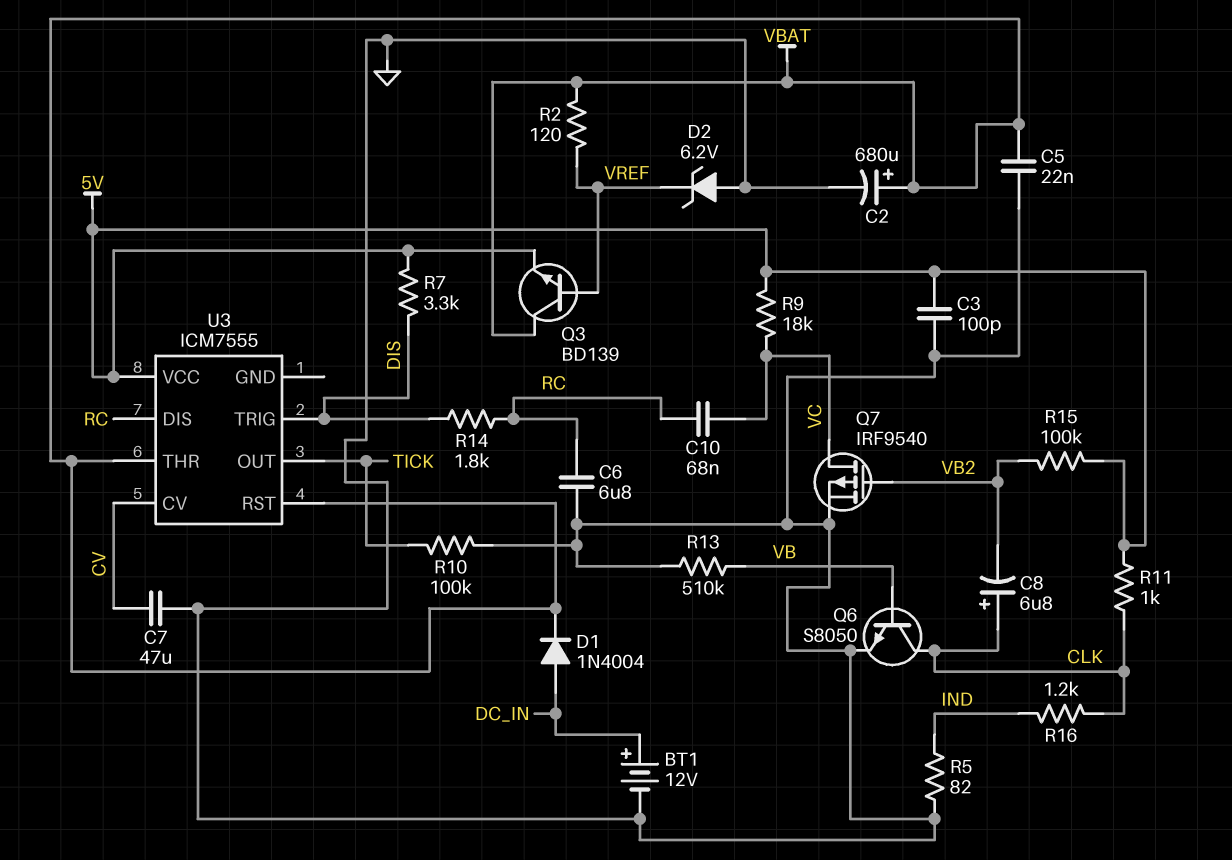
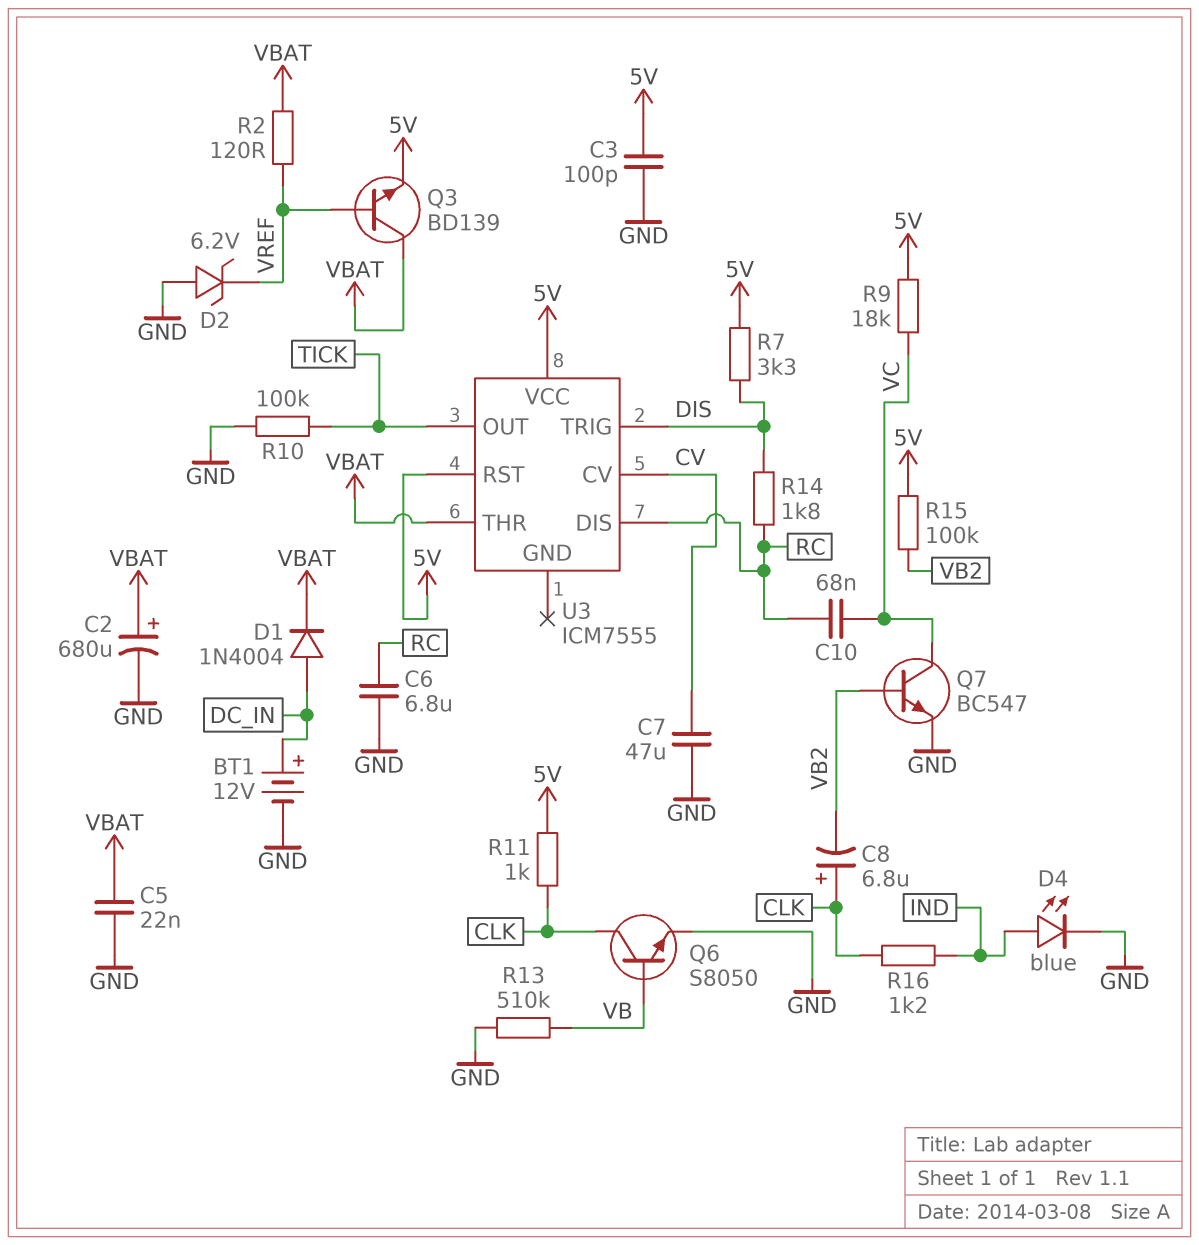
D4: none -> LED blue (A IND, K GND)
Q7: PMOS IRF9540 (G VB2, D VC, S GND) -> NPN BC547 (B VB2, C VC, E GND)
R5: 82 (GND, IND) -> none
U3 pin RST: VBAT -> 5V

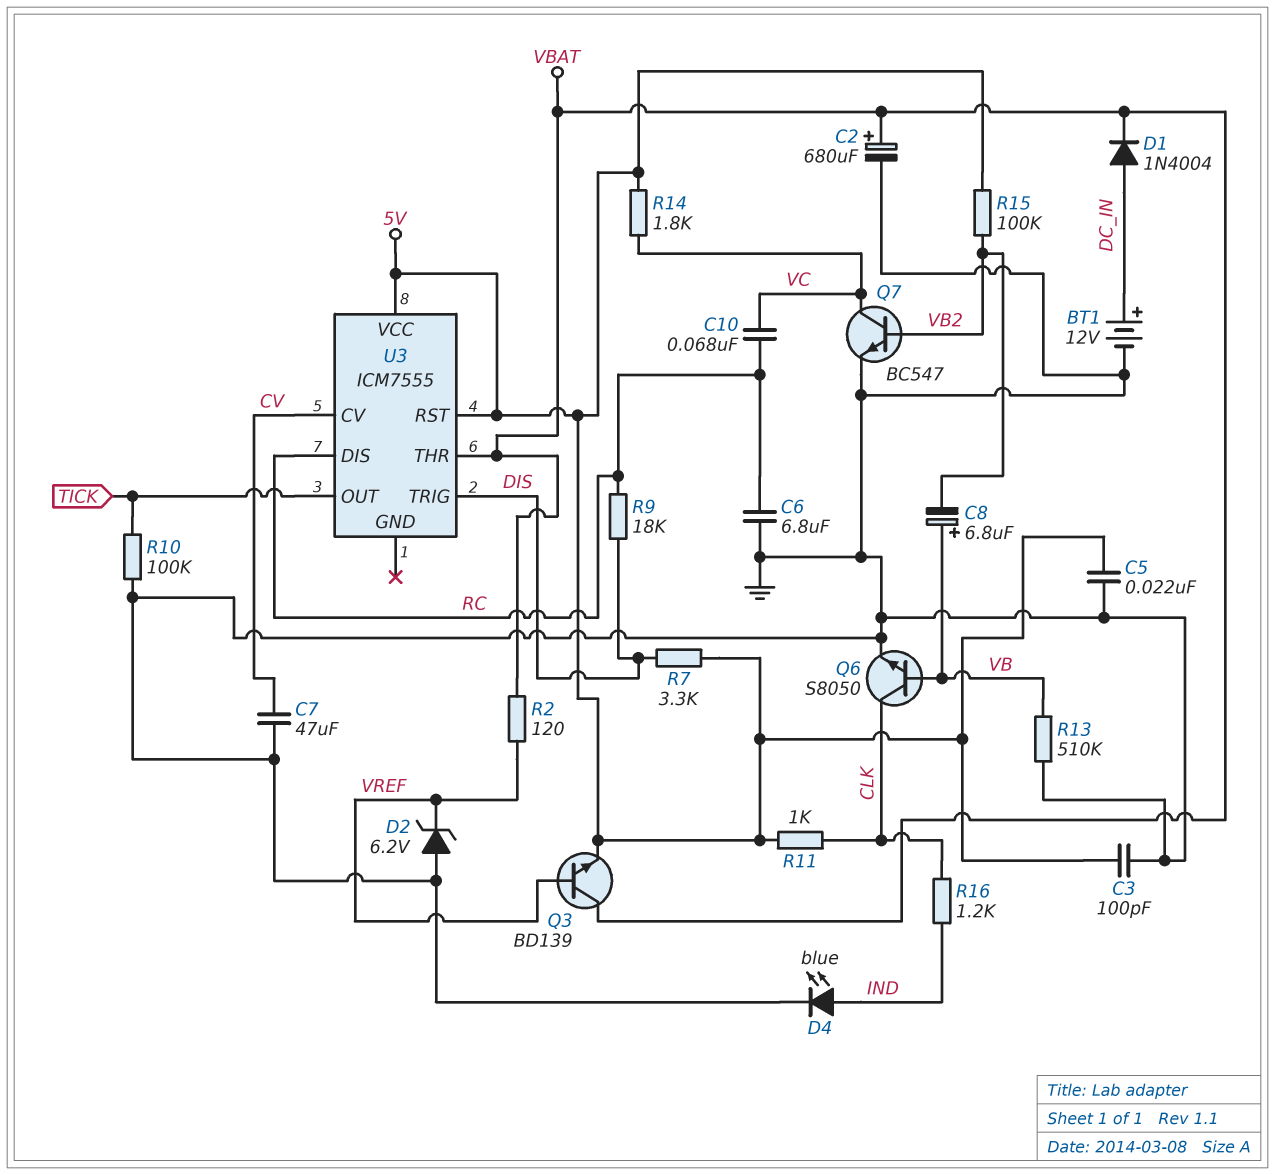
C5: 22nF (GND, VBAT) -> 22nF (5V, GND)
C8: 6.8uF (plus CLK, minus VB2) -> 6.8uF (plus VB, minus VB2)
R9: 18k (5V, VC) -> 18k (DIS, RC)
R14: 1.8k (DIS, RC) -> 1.8k (5V, VC)

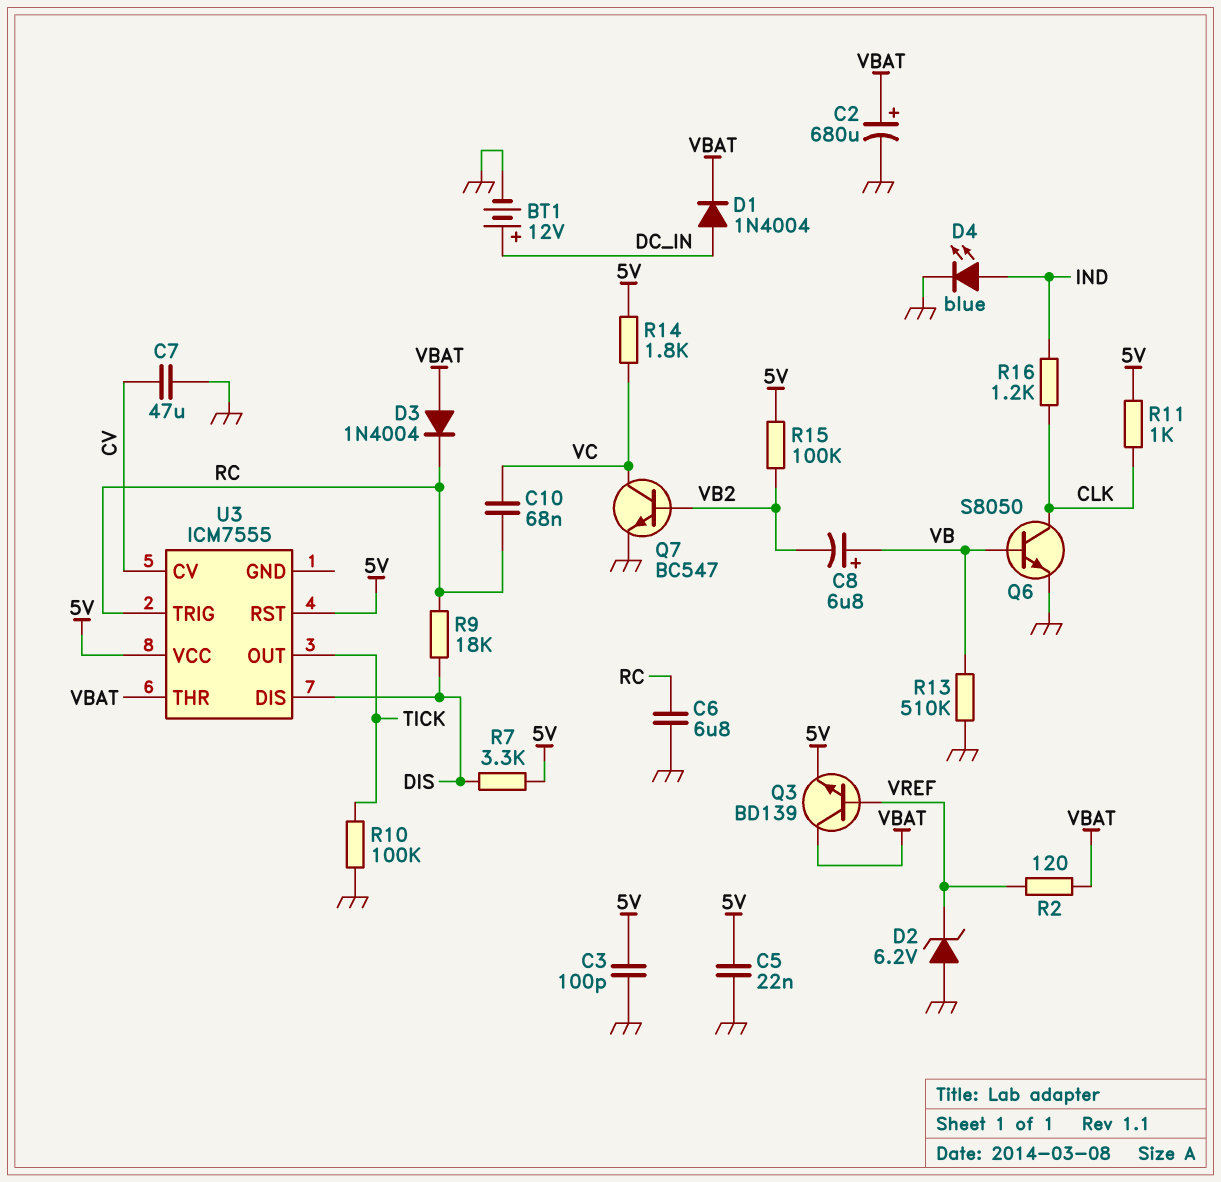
D3: none -> diode 1N4004 (A VBAT, K RC)
U3 pin DIS: RC -> DIS
U3 pin TRIG: DIS -> RC

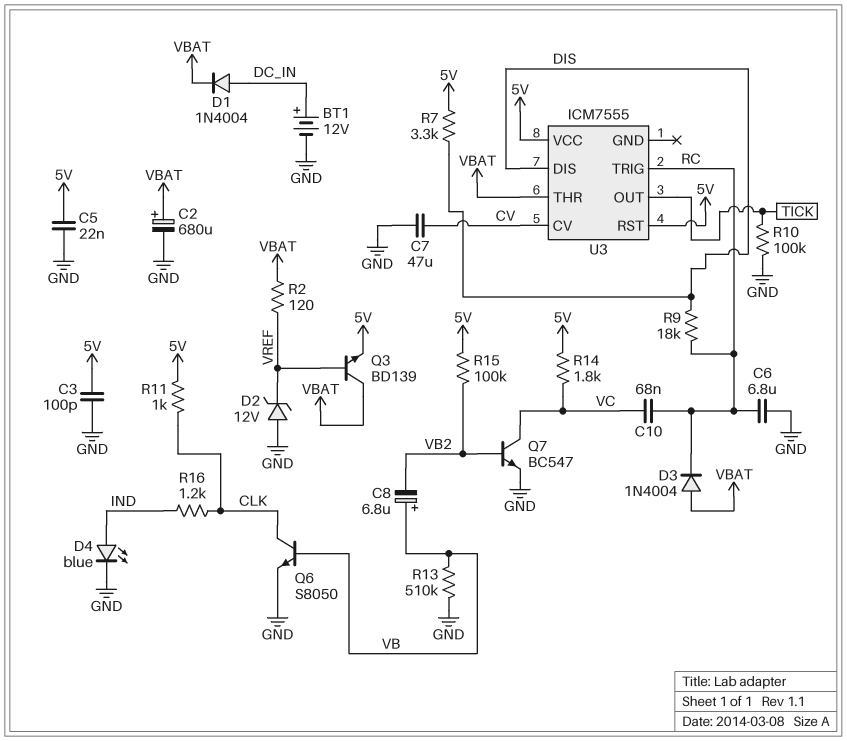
D2: zener 6.2V (A GND, K VREF) -> zener 12V (A GND, K VREF)

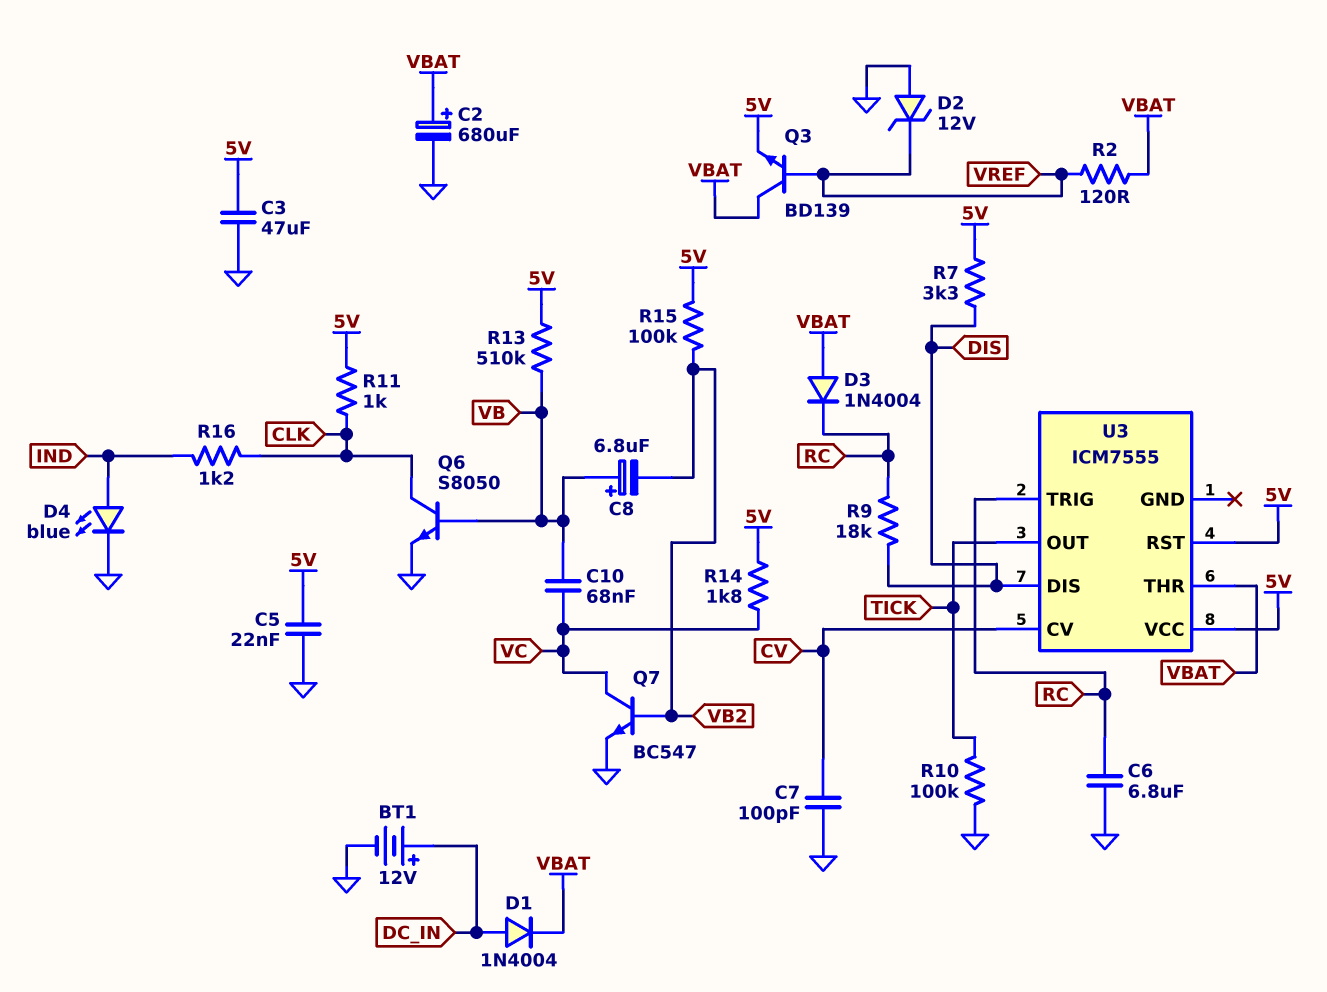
C3: 100pF (5V, GND) -> 47uF (5V, GND)
C7: 47uF (CV, GND) -> 100pF (CV, GND)
C10: 68nF (RC, VC) -> 68nF (VB, VC)
R13: 510k (GND, VB) -> 510k (5V, VB)

